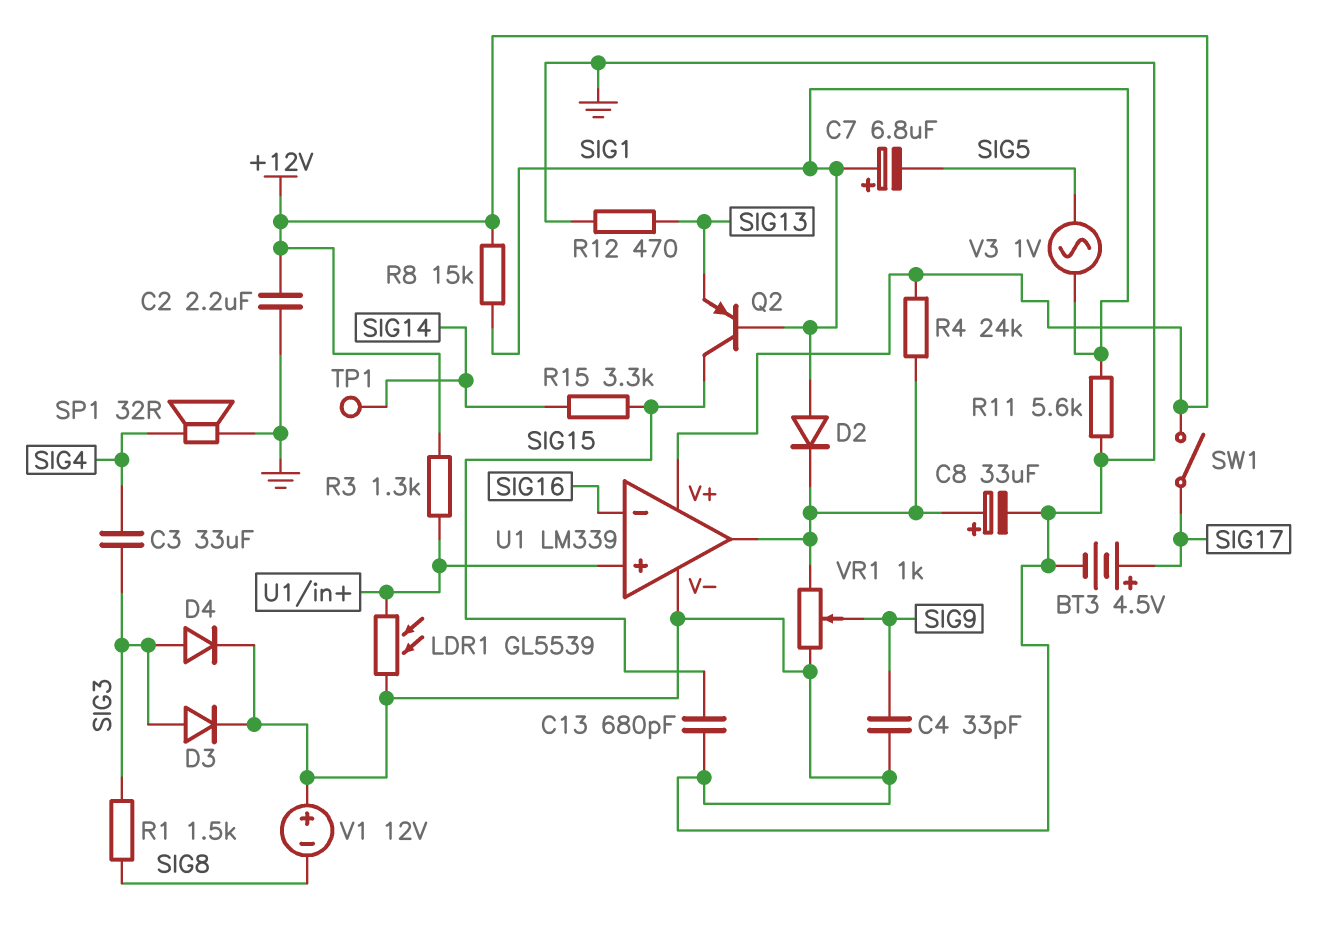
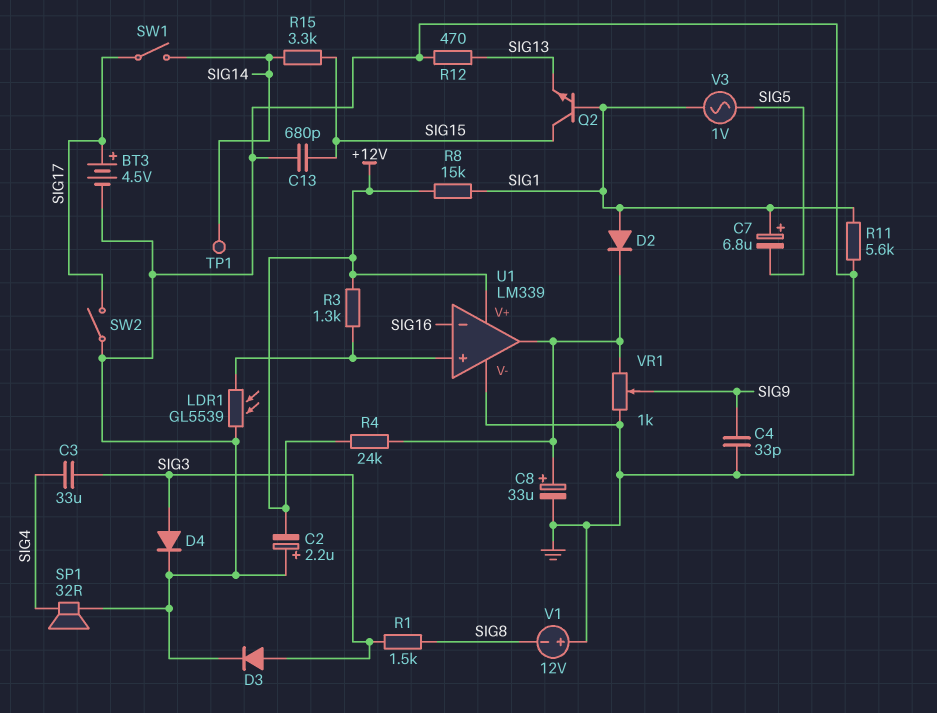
C2: 2.2uF (+12V, GND) -> 2.2uF (plus GND, minus +12V)
Q2: PNP (B SIG1, C SIG15, E SIG13) -> NPN (B SIG1, C SIG15, E SIG13)
SW1: switch (+12V, SIG17) -> switch (SIG14, SIG17)
SW2: none -> switch (GND, SIG17)

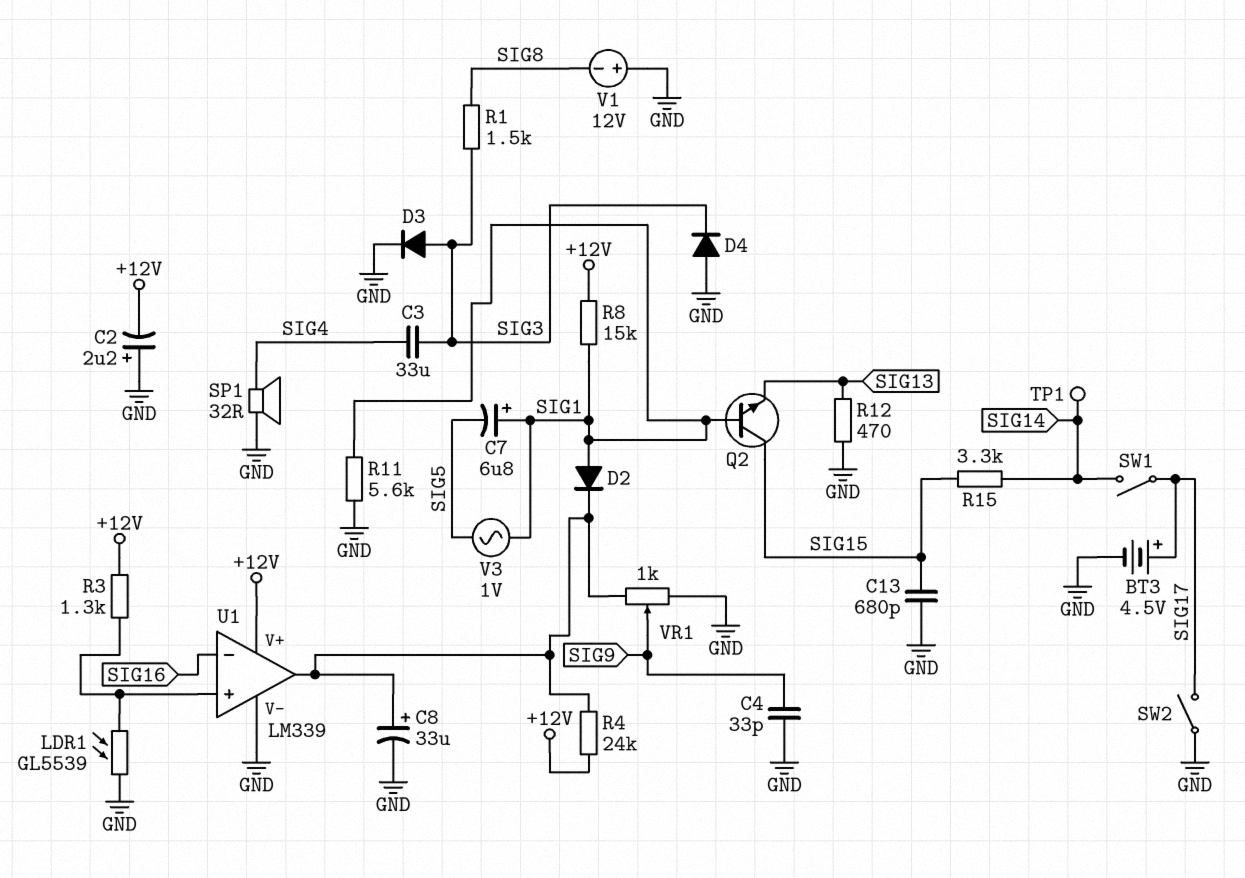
D4: diode (A SIG3, K GND) -> diode (A GND, K SIG3)

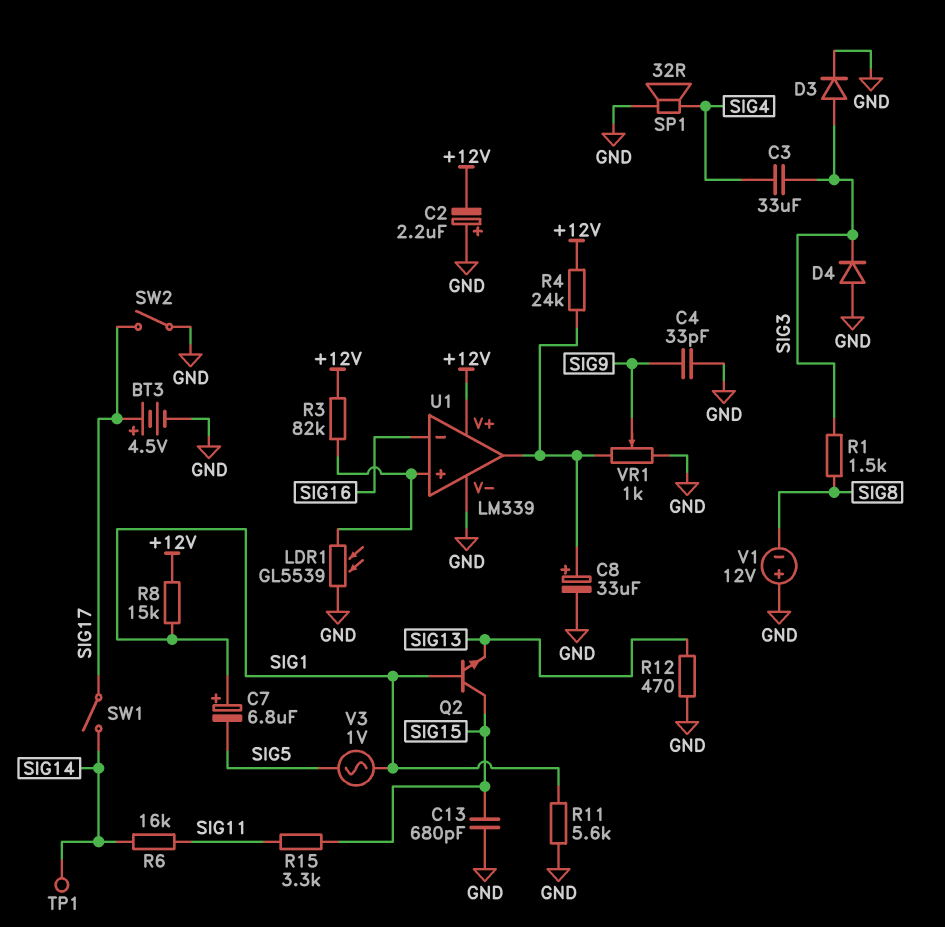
D2: diode (A SIG1, K U1/out) -> none
R3: 1.3k (+12V, U1/in+) -> 82k (+12V, U1/in+)
R6: none -> 16k (SIG11, SIG14)
R15: 3.3k (SIG14, SIG15) -> 3.3k (SIG11, SIG15)

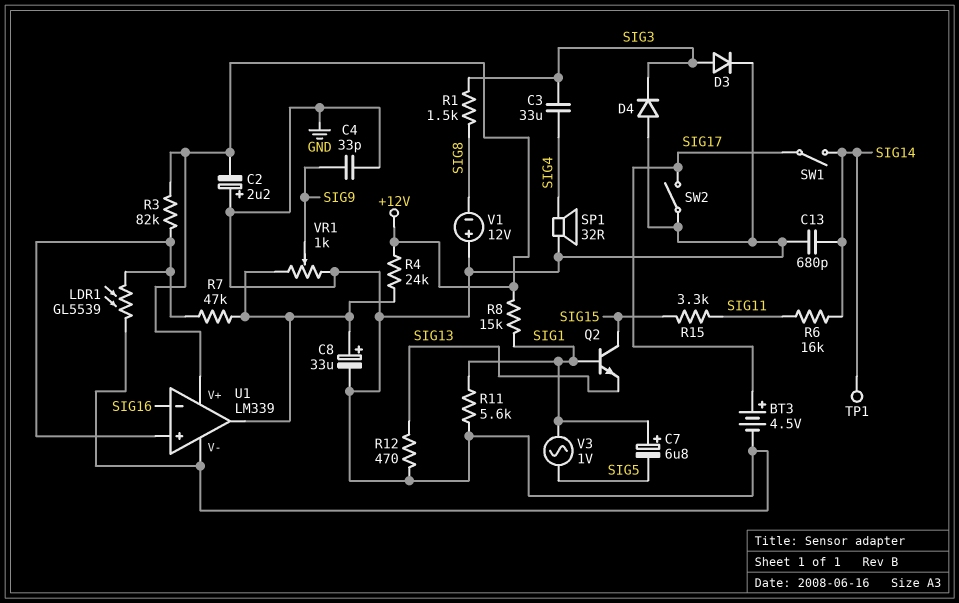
C13: 680pF (GND, SIG15) -> 680pF (GND, SIG14)
R7: none -> 47k (U1/in+, U1/out)

